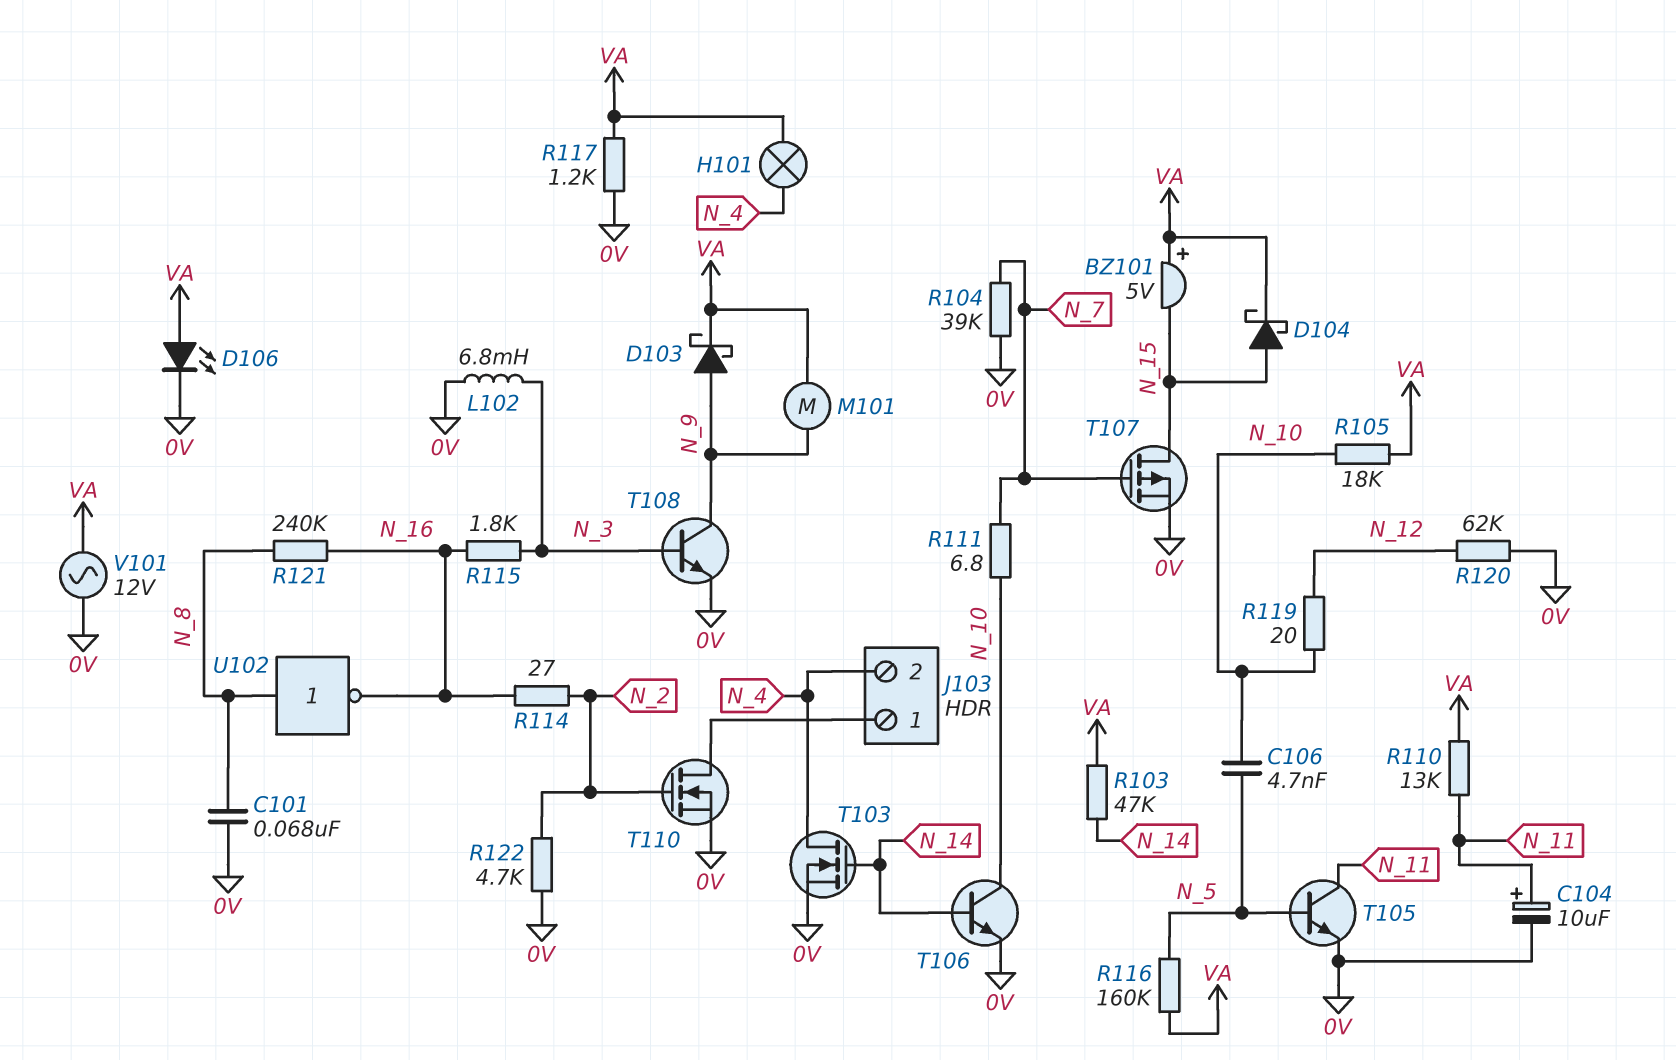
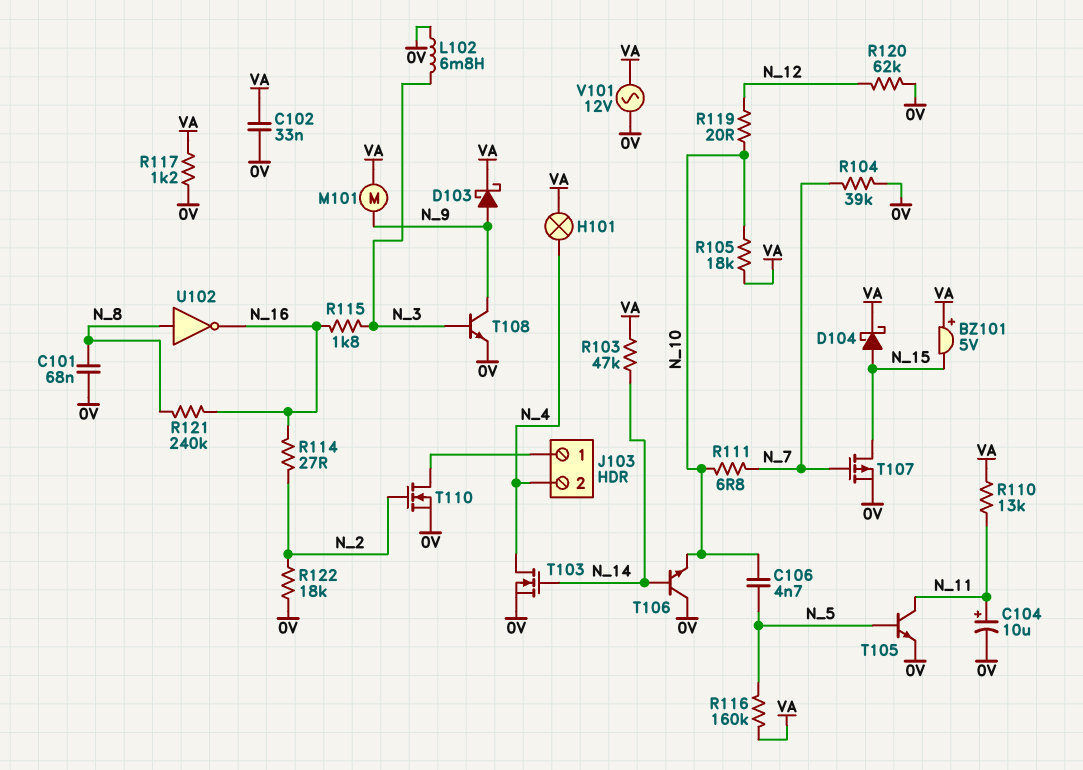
C102: none -> 33nF (0V, VA)
D106: LED (A VA, K 0V) -> none
R122: 4.7k (0V, N_2) -> 18k (0V, N_2)
T106: NPN (B N_14, C N_10, E 0V) -> NPN (B N_14, C 0V, E N_10)

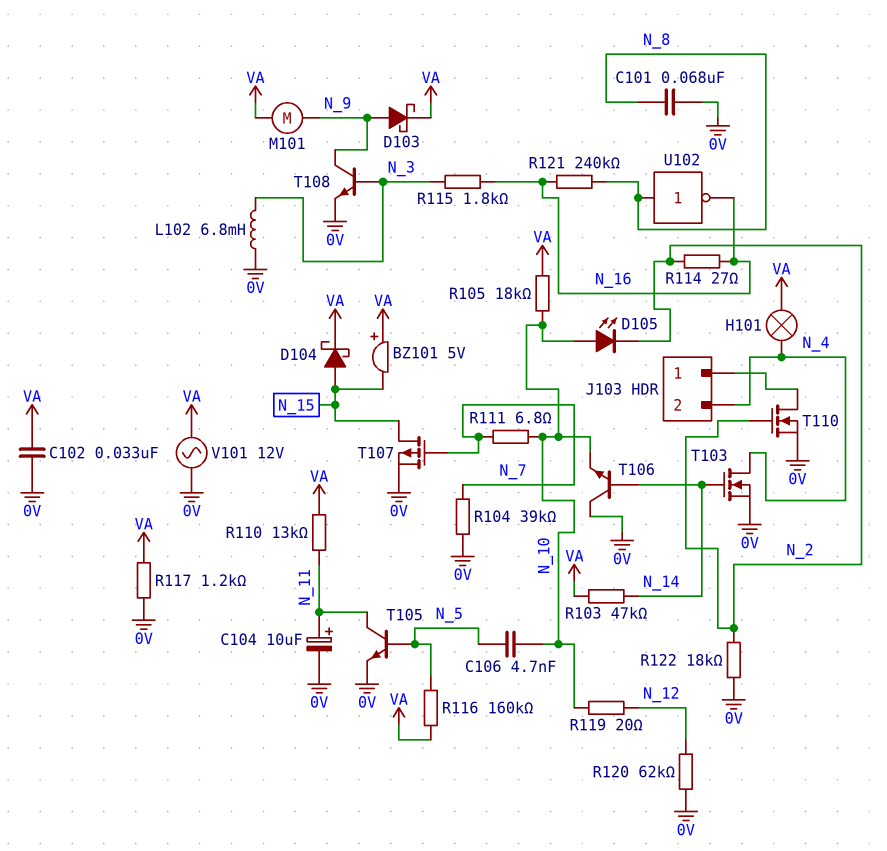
D105: none -> LED (A N_10, K N_2)

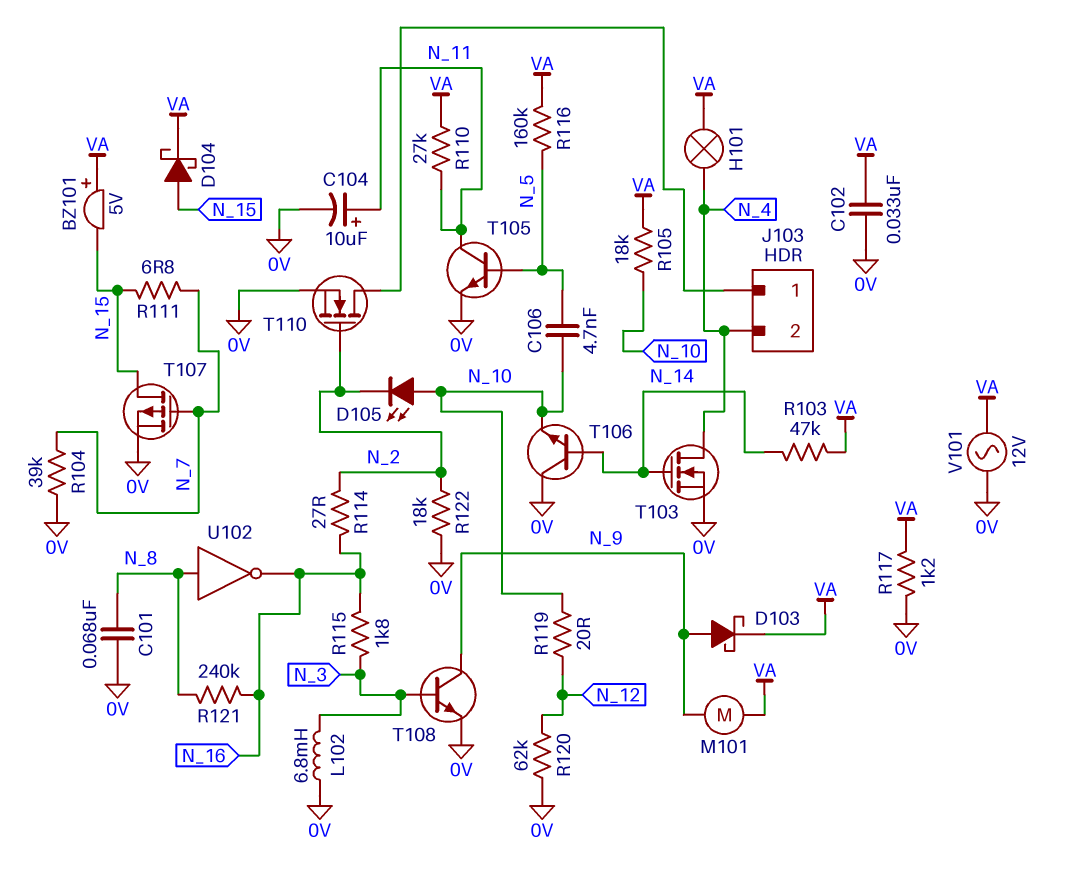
R110: 13k (N_11, VA) -> 27k (N_11, VA)
R111: 6.8 (N_7, N_10) -> 6.8 (N_7, N_15)

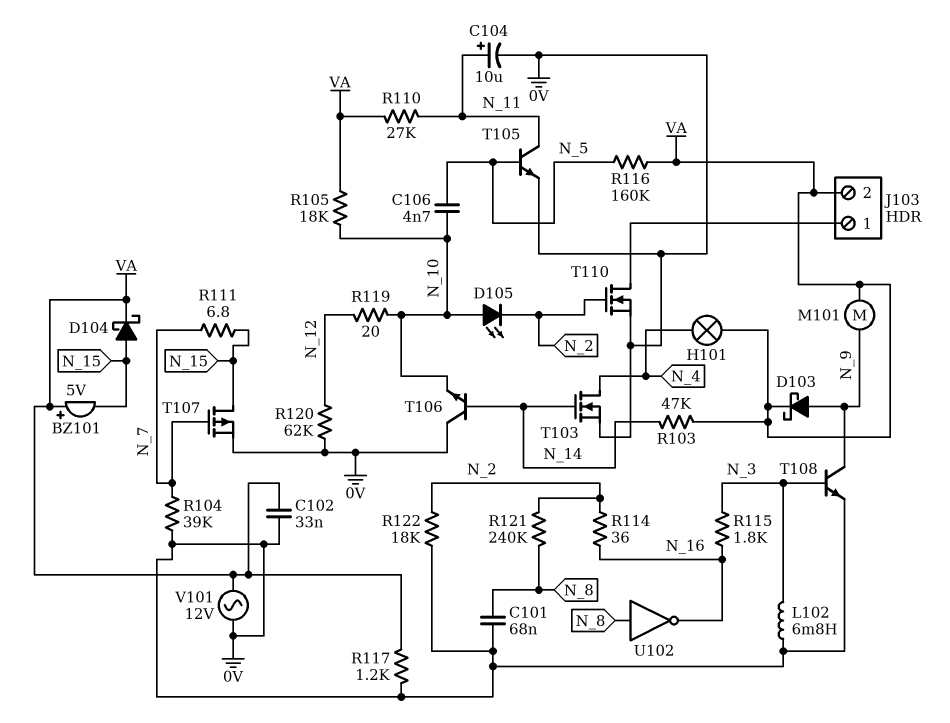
J103 pin 2: N_4 -> VA
R114: 27 (N_2, N_16) -> 36 (N_2, N_16)
R121: 240k (N_8, N_16) -> 240k (N_2, N_8)

